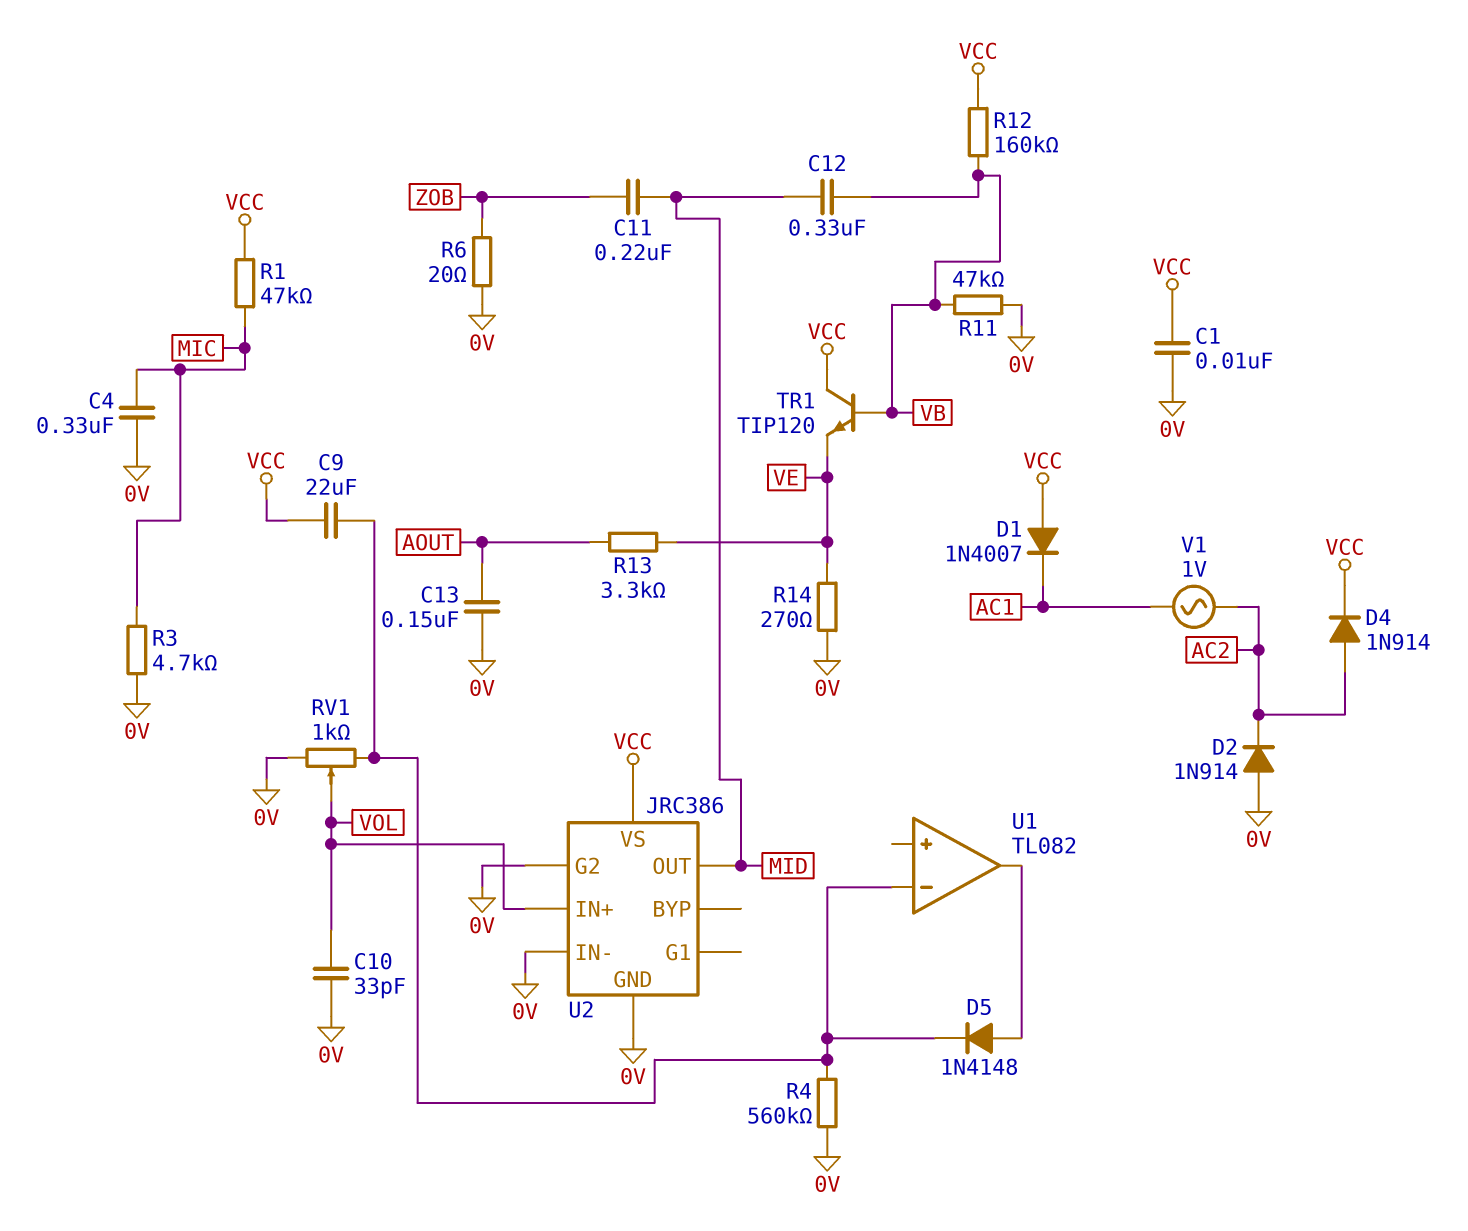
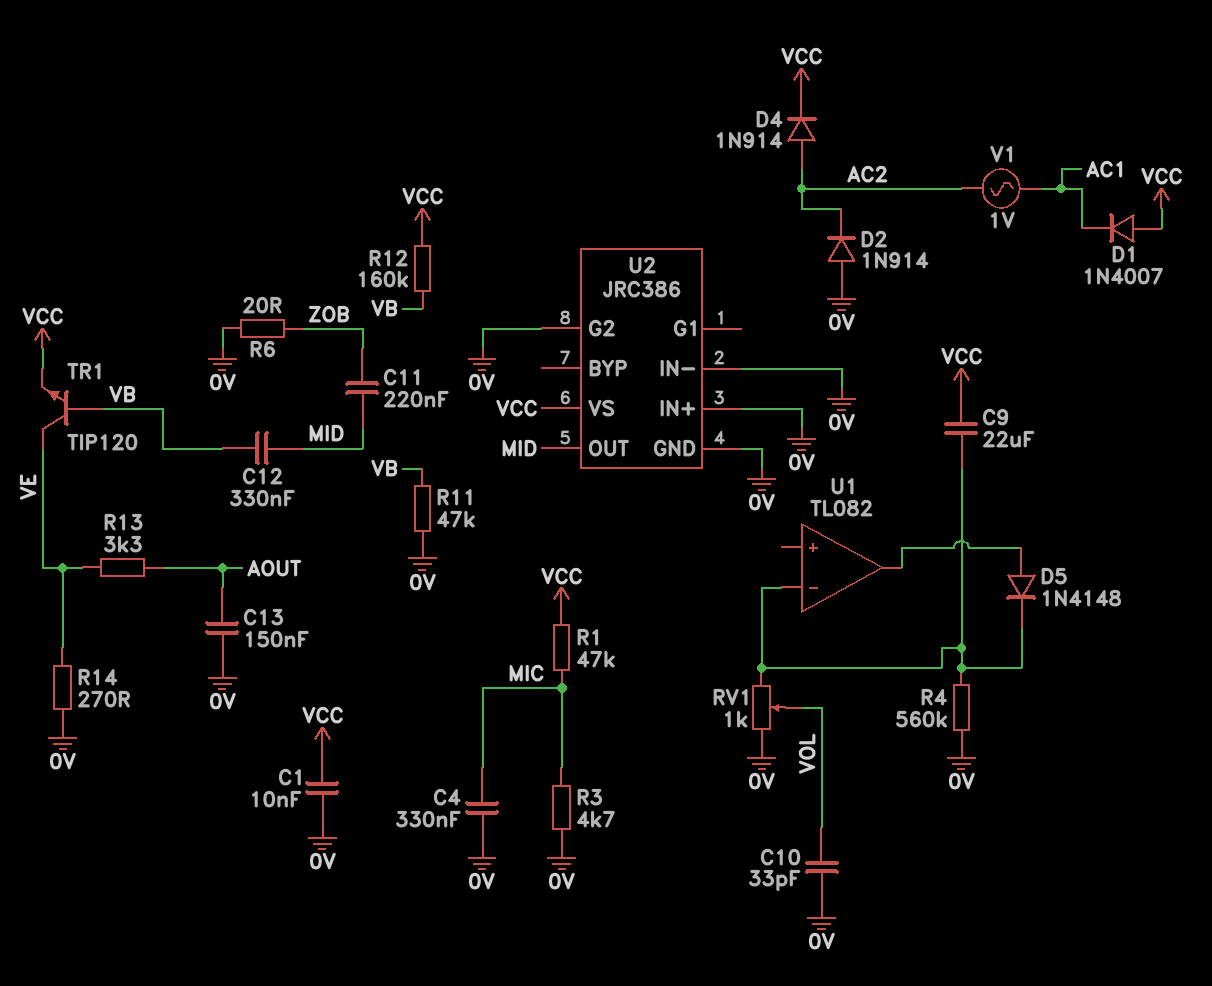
TR1: NPN TIP120 (B VB, C VCC, E VE) -> NPN TIP120 (B VB, C VE, E VCC)
U2 pin IN+: VOL -> 0V

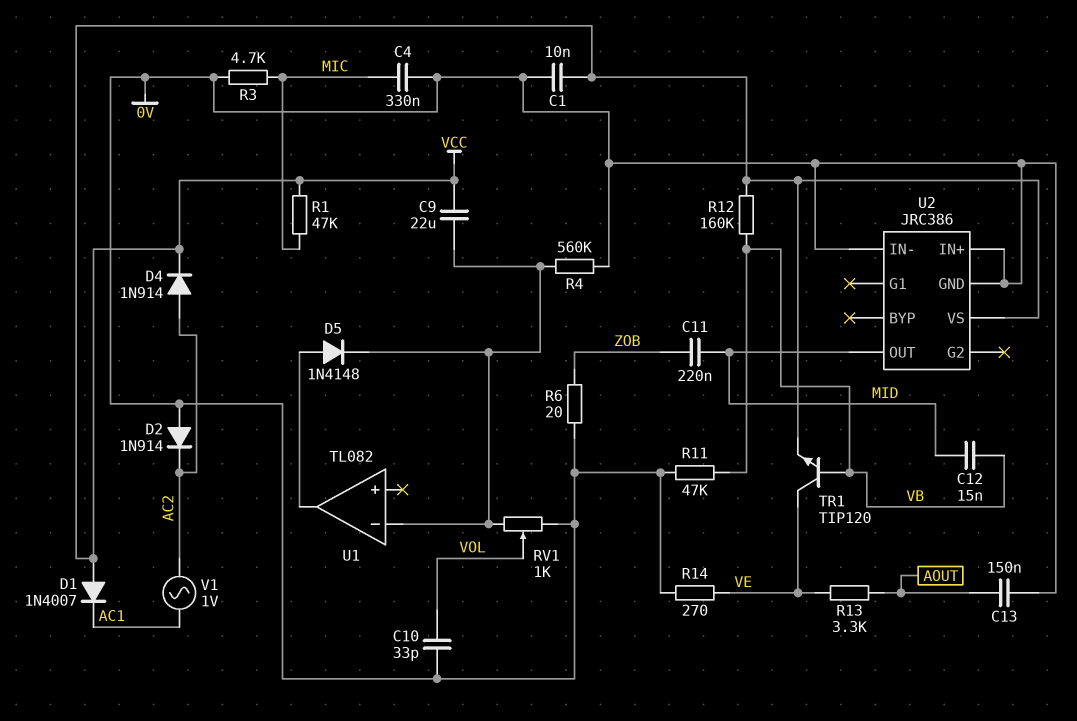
C12: 330nF (MID, VB) -> 15nF (MID, VB)
U2 pin G2: 0V -> none

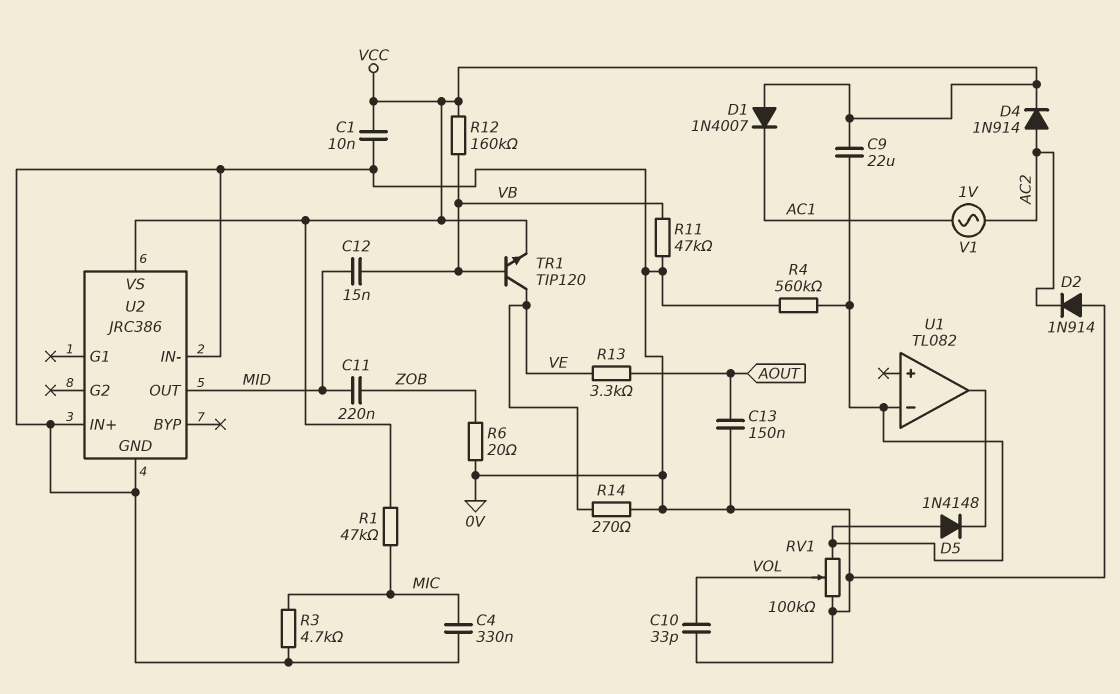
D5: diode 1N4148 (A U1/out, K U1/in-) -> diode 1N4148 (A U1/in-, K U1/out)
RV1: 1k (0V, U1/in-, wiper VOL) -> 100k (0V, U1/in-, wiper VOL)

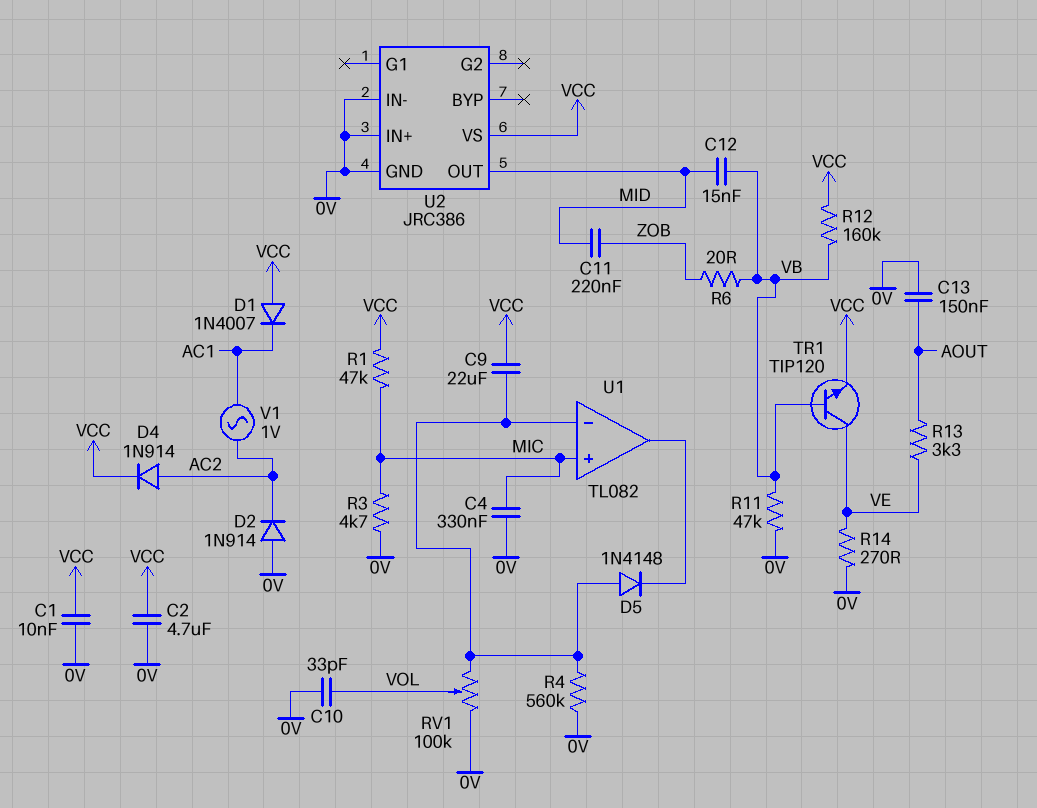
C2: none -> 4.7uF (0V, VCC)
R6: 20 (0V, ZOB) -> 20 (VB, ZOB)
U1 pin in+: none -> MIC

